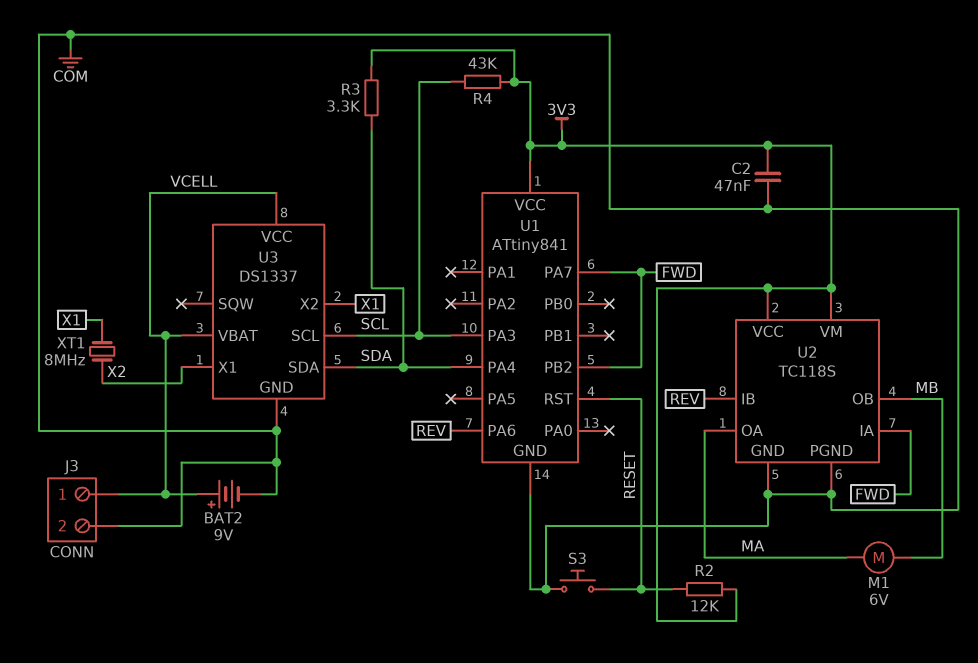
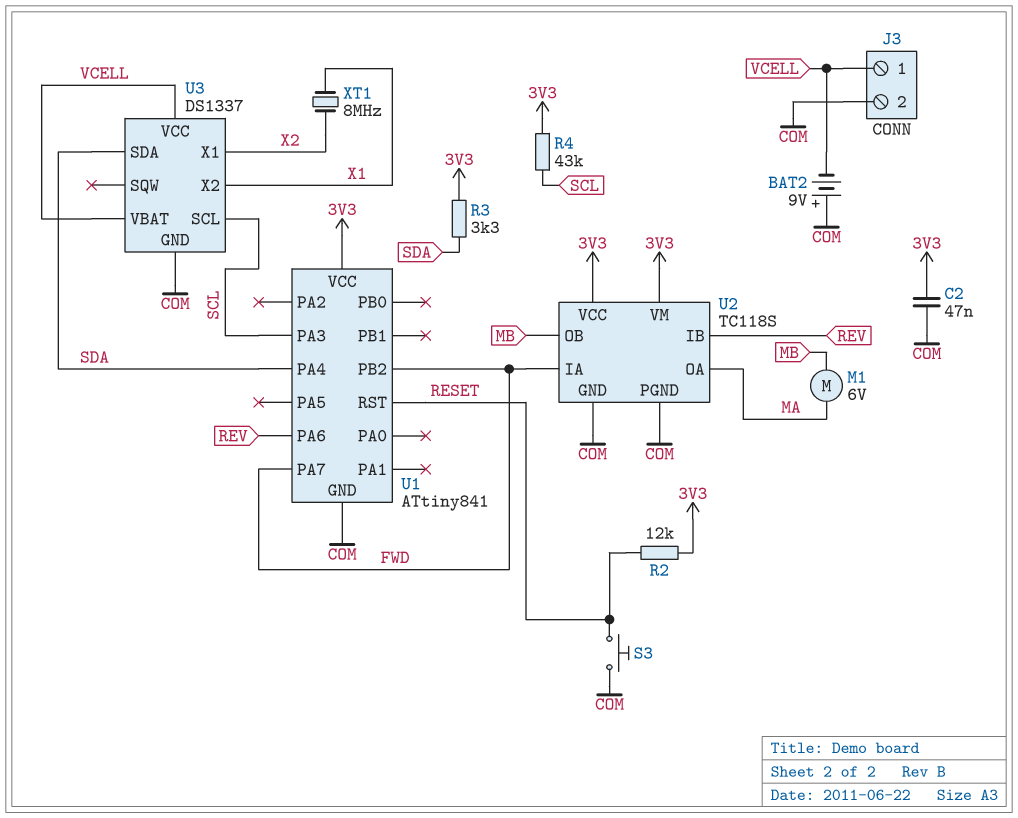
BAT2: 9V (plus VCELL, minus COM) -> 9V (plus COM, minus VCELL)

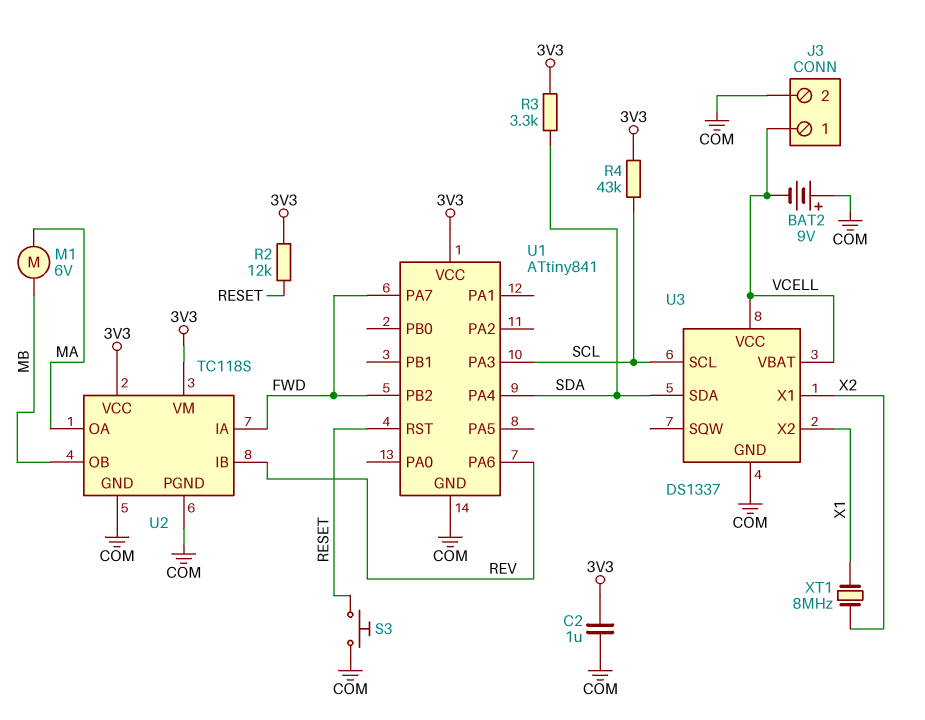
C2: 47nF (3V3, COM) -> 1uF (3V3, COM)

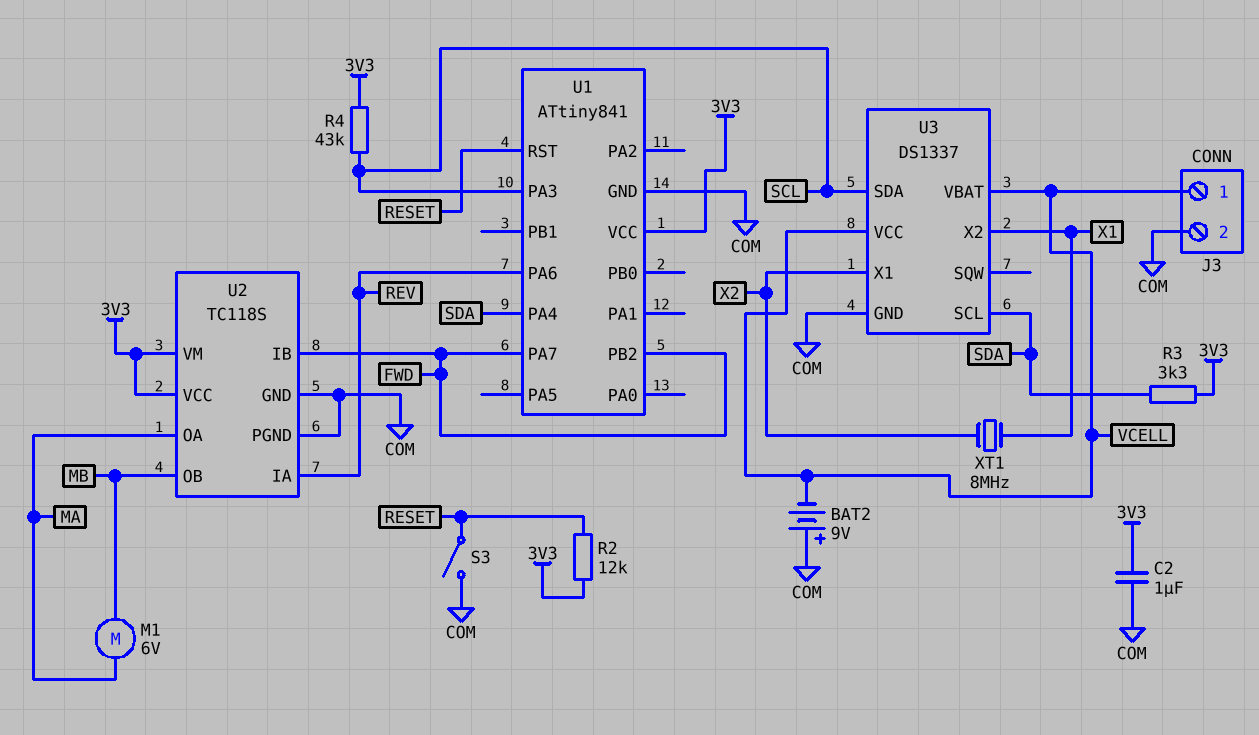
S3: button (COM, RESET) -> switch (COM, RESET)
U2 pin IA: FWD -> REV
U2 pin IB: REV -> FWD
U3 pin SCL: SCL -> SDA
U3 pin SDA: SDA -> SCL

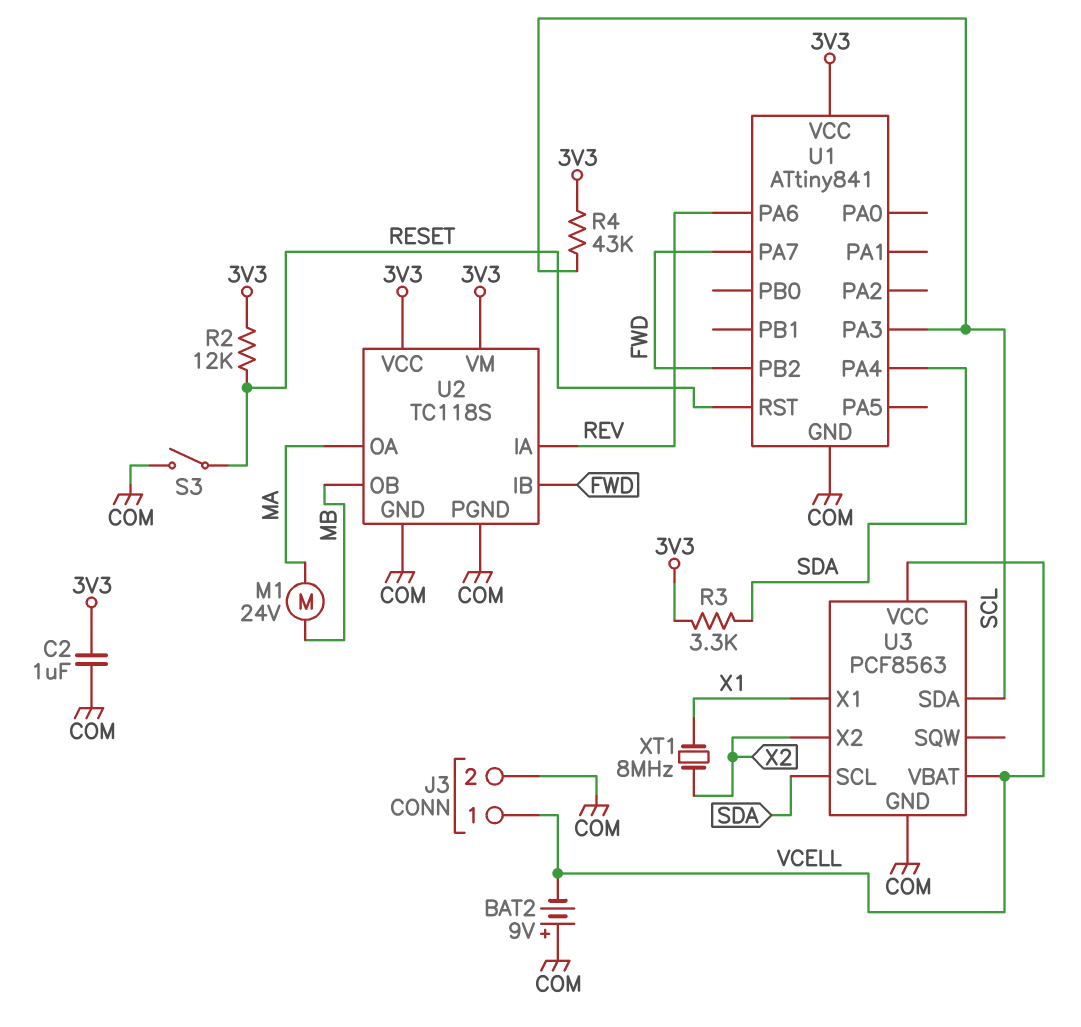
M1: motor 6V (MA, MB) -> motor 24V (MA, MB)
U3: DS1337 -> PCF8563
U3 pin X1: X2 -> X1
U3 pin X2: X1 -> X2

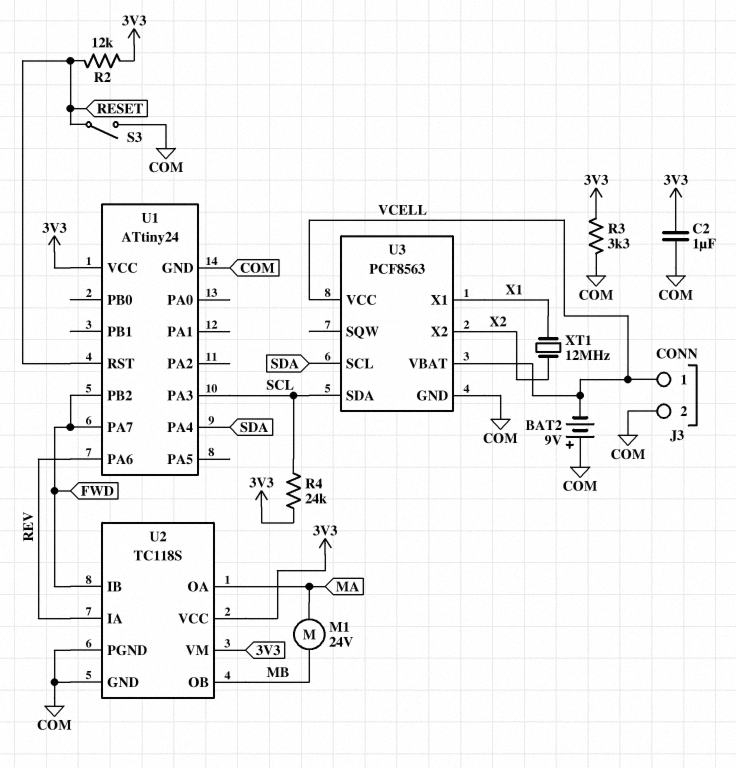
R3: 3.3k (3V3, SDA) -> 3.3k (3V3, COM)
R4: 43k (3V3, SCL) -> 24k (3V3, SCL)
U1: ATtiny841 -> ATtiny24
XT1: 8MHz (X1, X2) -> 12MHz (X1, X2)

